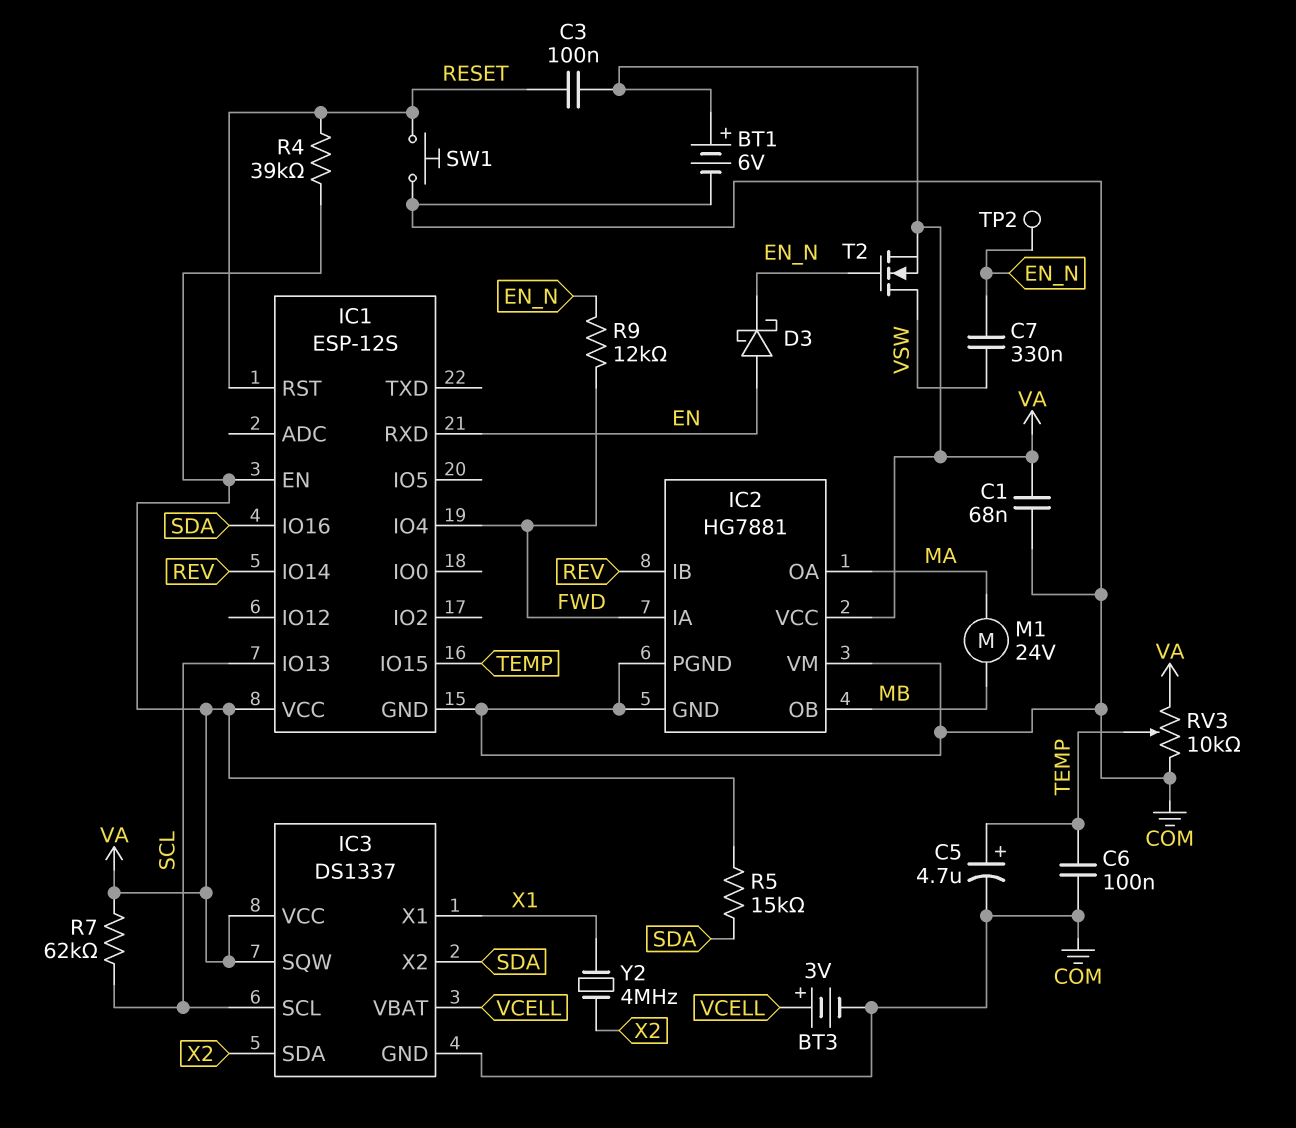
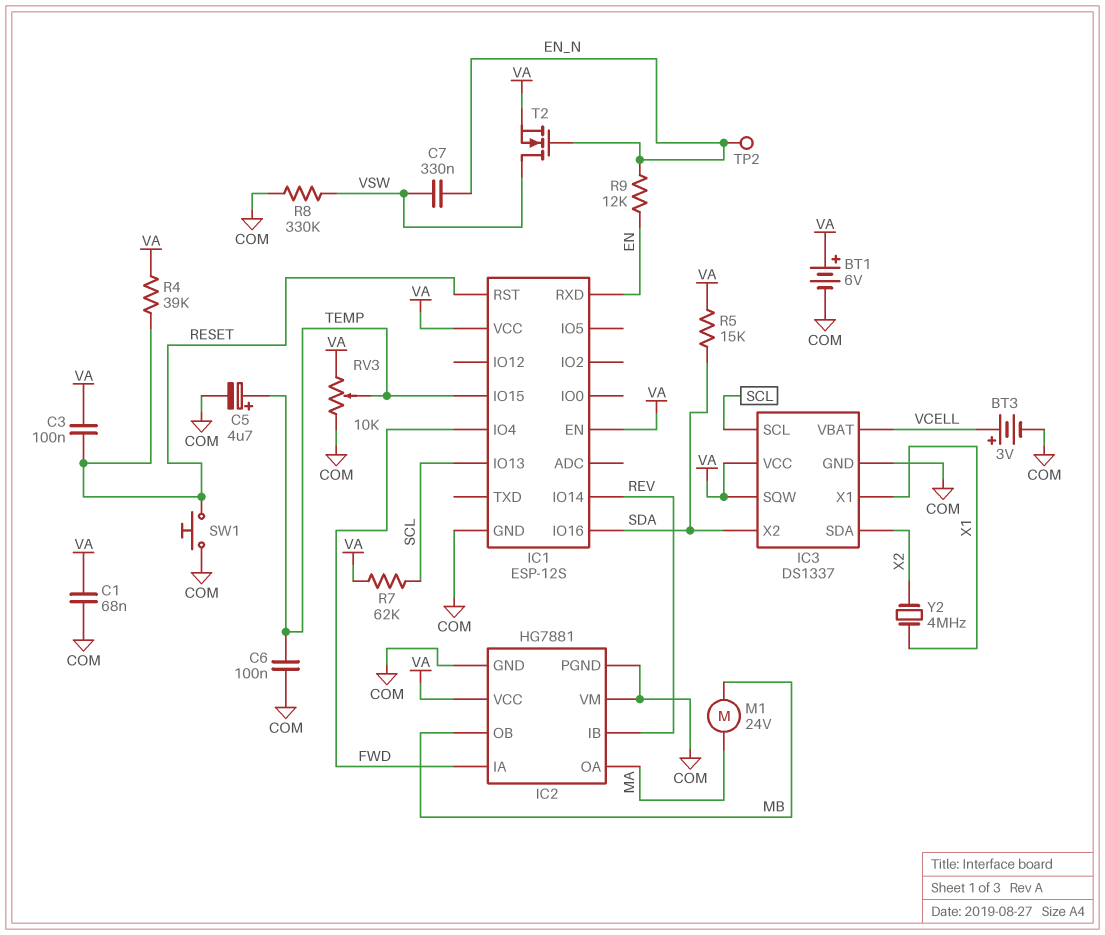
D3: schottky (A EN, K EN_N) -> none
R8: none -> 330k (COM, VSW)
R9: 12k (EN_N, FWD) -> 12k (EN, EN_N)

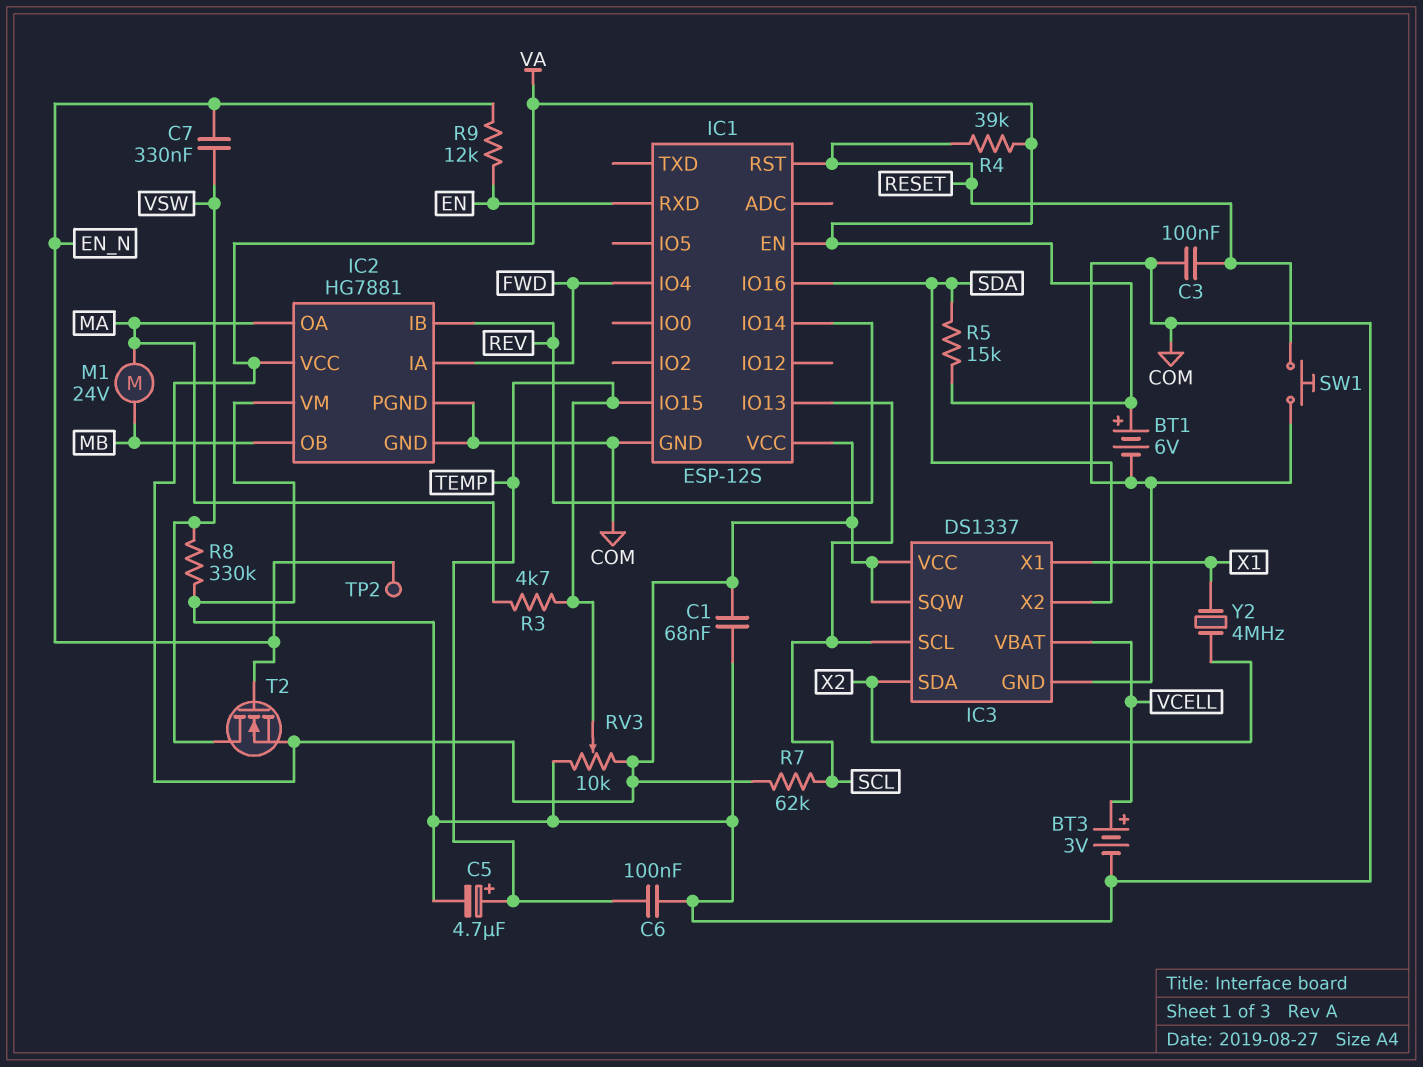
C3: 100nF (RESET, VA) -> 100nF (COM, RESET)
R3: none -> 4.7k (MA, TEMP)

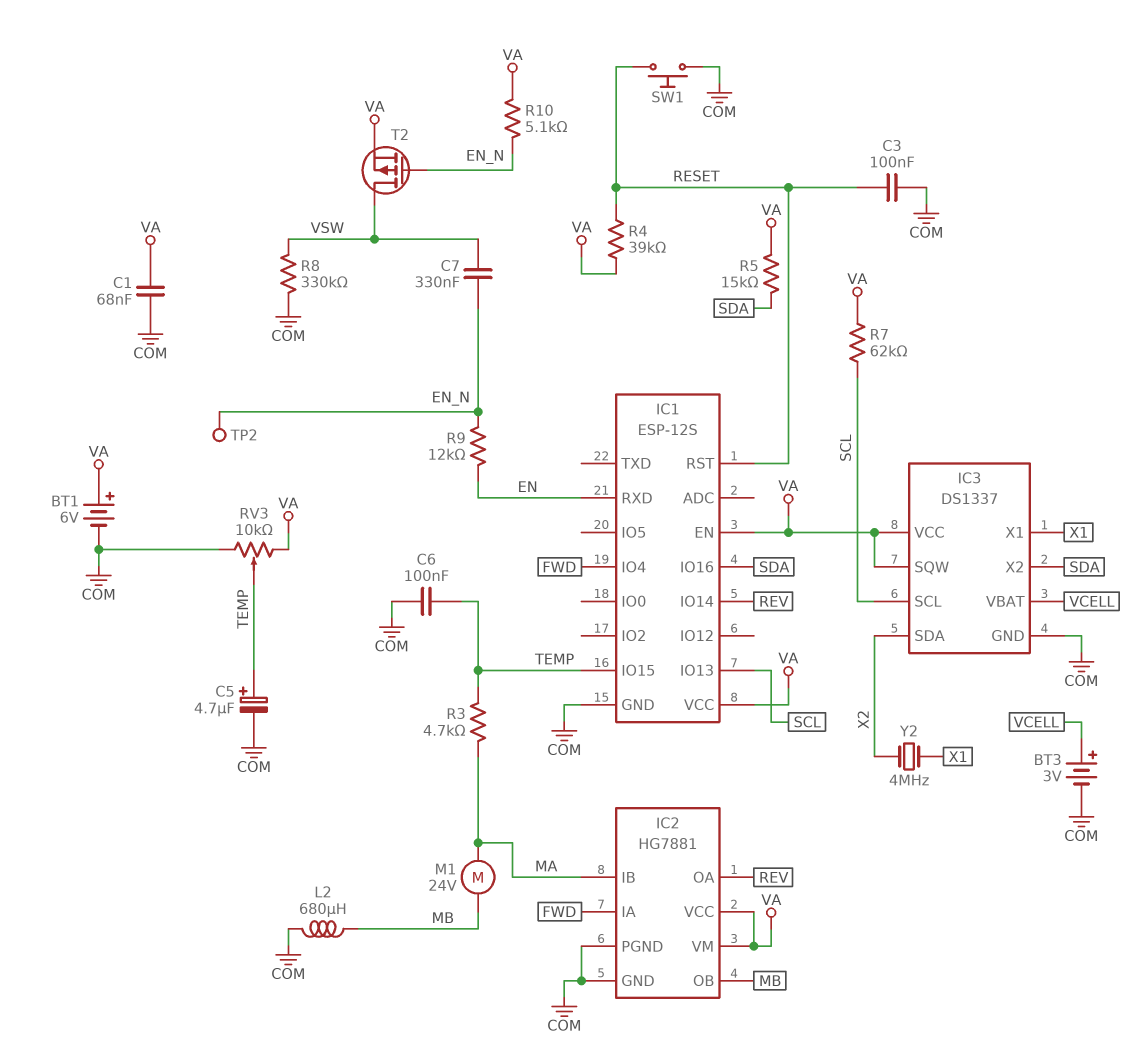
IC2 pin IB: REV -> MA
IC2 pin OA: MA -> REV
IC2 pin VM: COM -> VA
L2: none -> 680uH (COM, MB)
R10: none -> 5.1k (EN_N, VA)
T2: NMOS (G EN_N, D VSW, S VA) -> PMOS (G EN_N, D VSW, S VA)

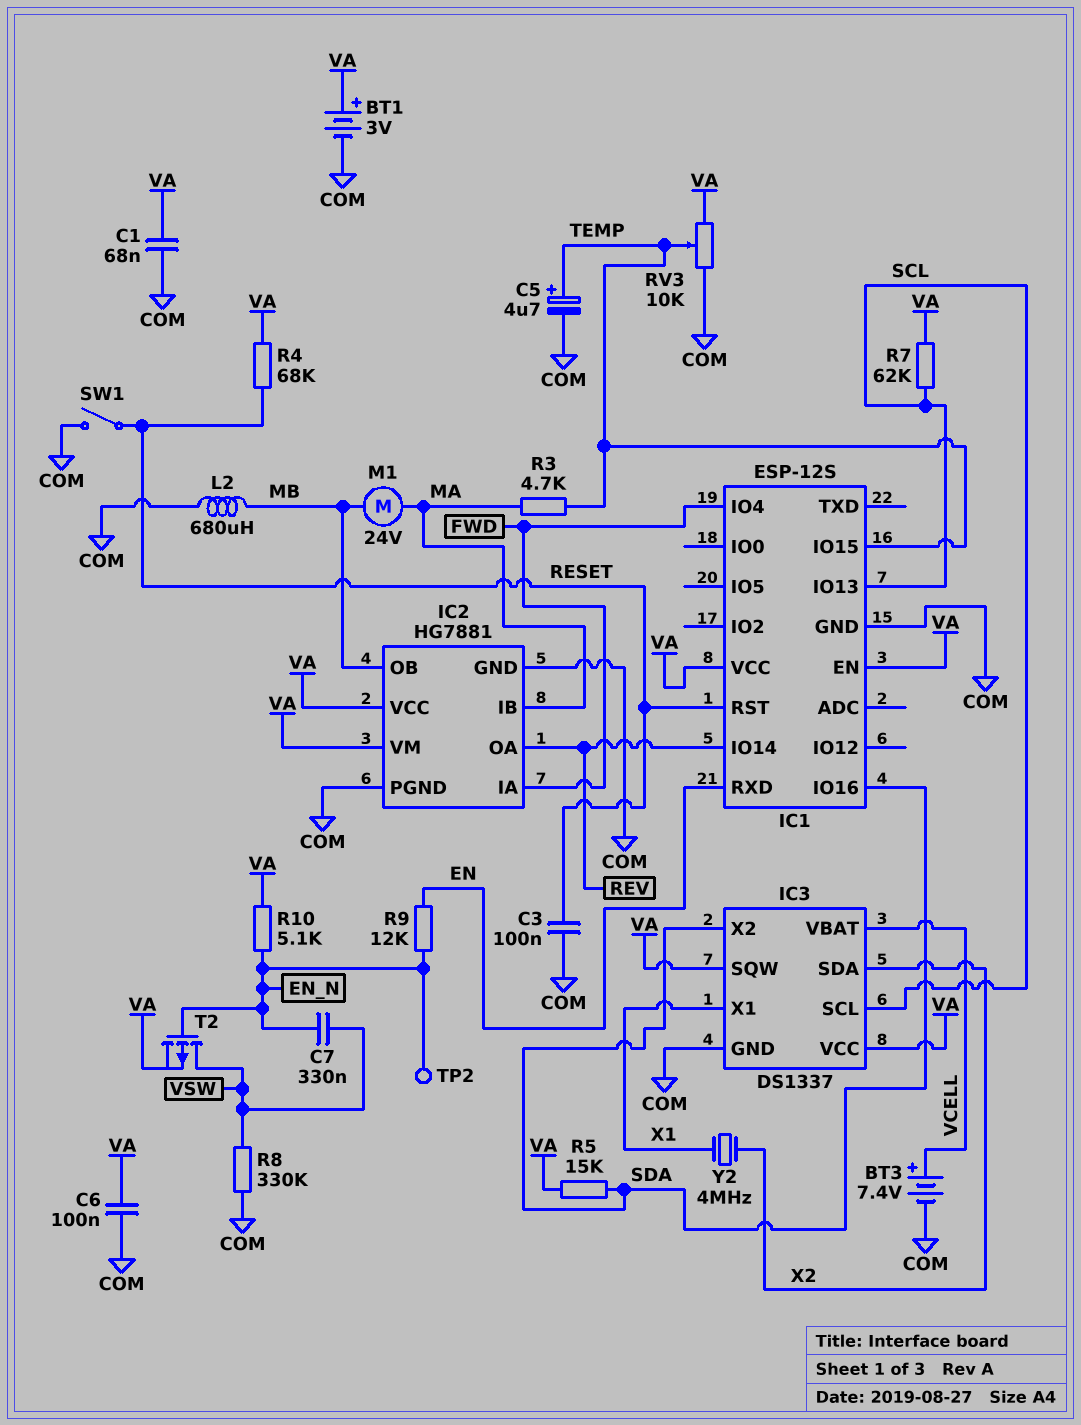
BT1: 6V (plus VA, minus COM) -> 3V (plus VA, minus COM)
BT3: 3V (plus VCELL, minus COM) -> 7.4V (plus VCELL, minus COM)
C6: 100nF (COM, TEMP) -> 100nF (COM, VA)
R4: 39k (RESET, VA) -> 68k (RESET, VA)
SW1: button (COM, RESET) -> switch (COM, RESET)

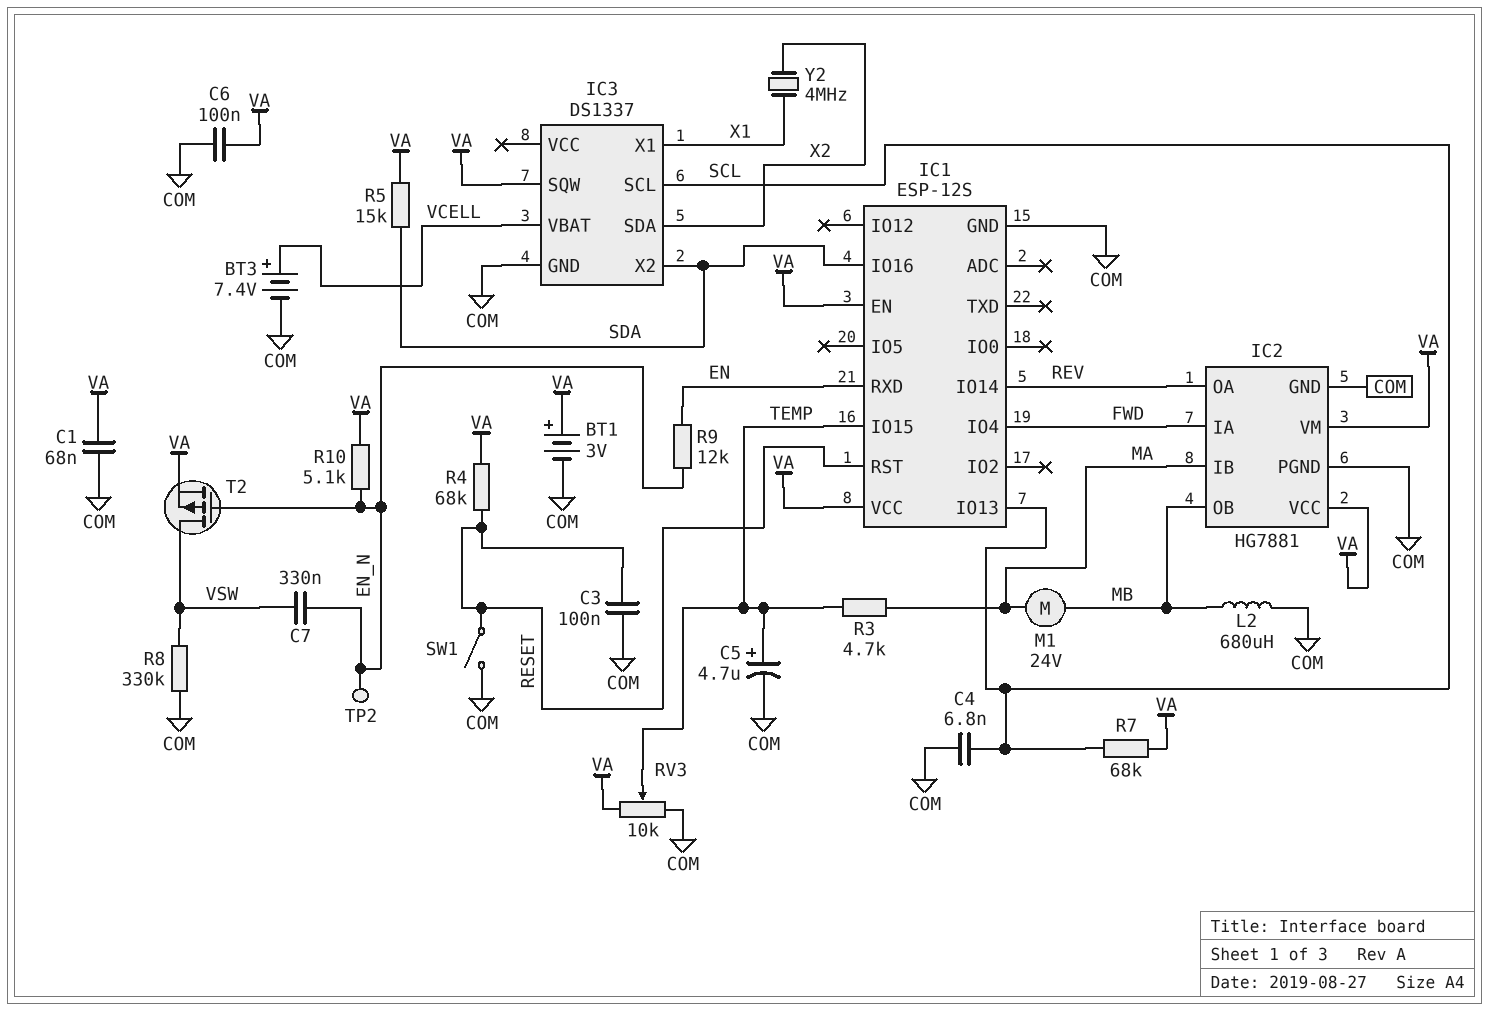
C4: none -> 6.8nF (COM, SCL)
IC3 pin VCC: VA -> none
R7: 62k (SCL, VA) -> 68k (SCL, VA)

